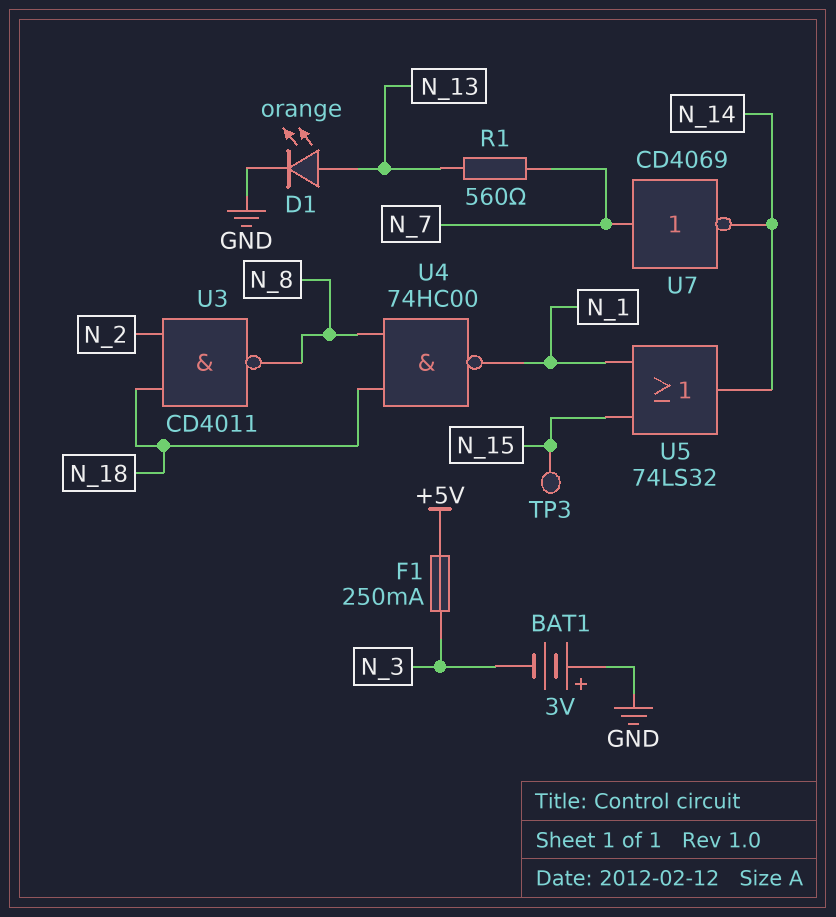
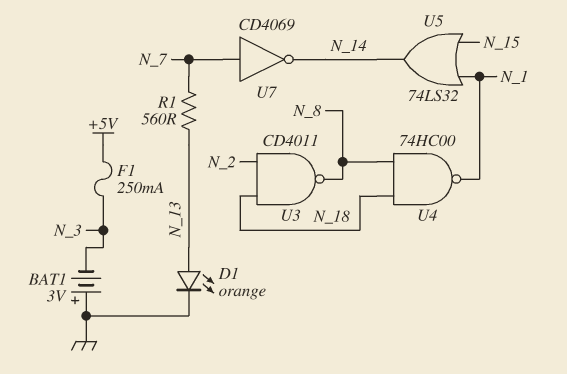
TP3: test point (N_15) -> none

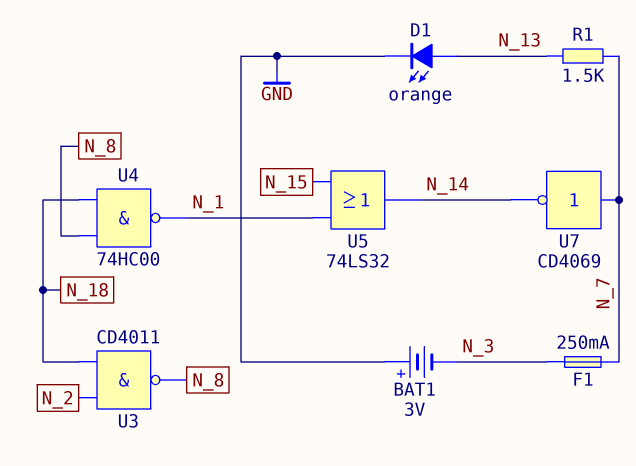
F1: 250mA (+5V, N_3) -> 250mA (N_3, N_7)
R1: 560 (N_7, N_13) -> 1.5k (N_7, N_13)

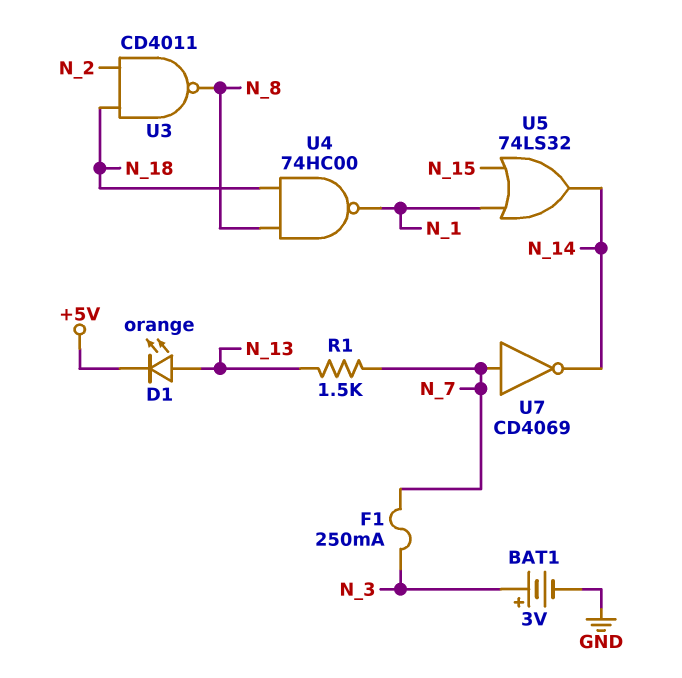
BAT1: 3V (plus GND, minus N_3) -> 3V (plus N_3, minus GND)
D1: LED orange (A N_13, K GND) -> LED orange (A N_13, K +5V)

